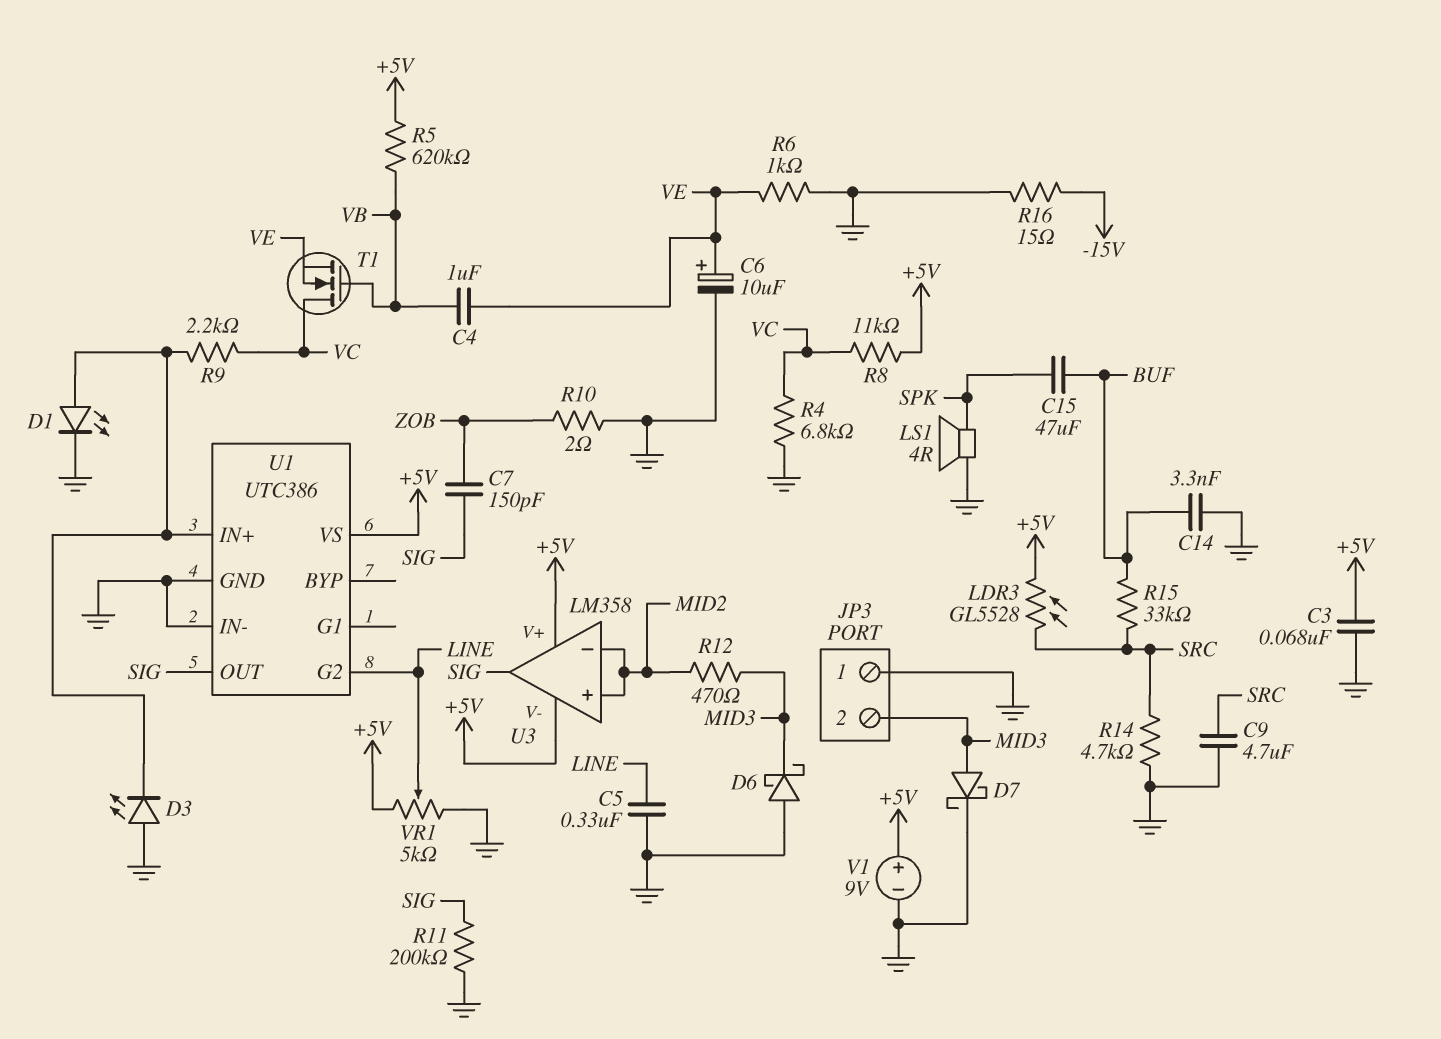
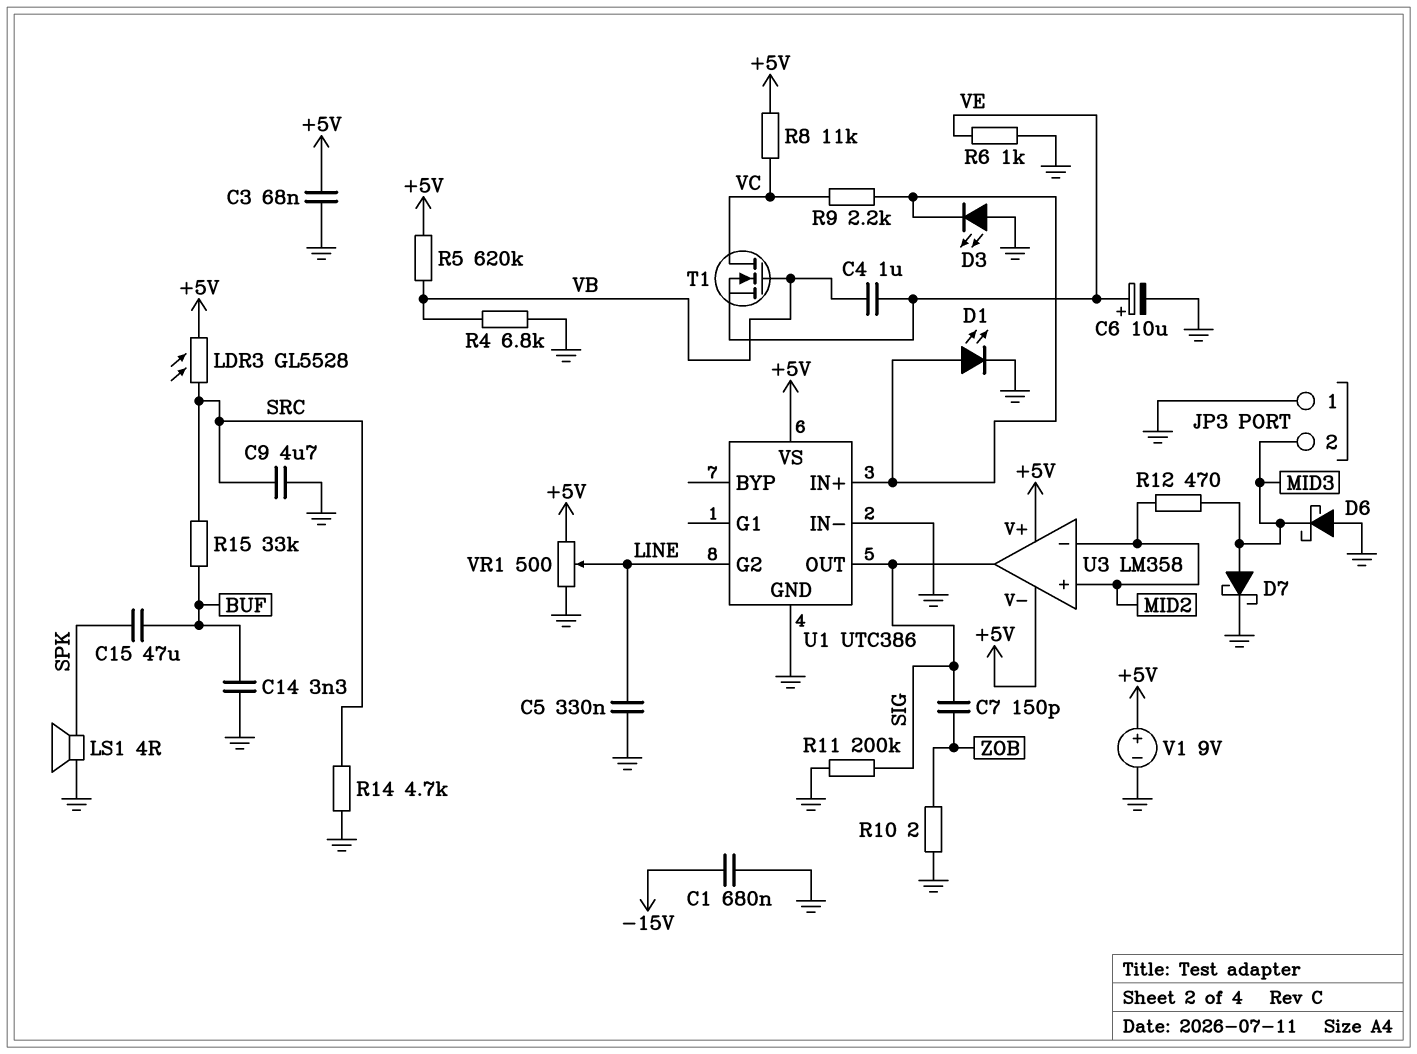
C1: none -> 680nF (-15V, GND)
R4: 6.8k (GND, VC) -> 6.8k (GND, VB)
R16: 15 (-15V, GND) -> none
VR1: 5k (+5V, GND, wiper LINE) -> 500 (+5V, GND, wiper LINE)

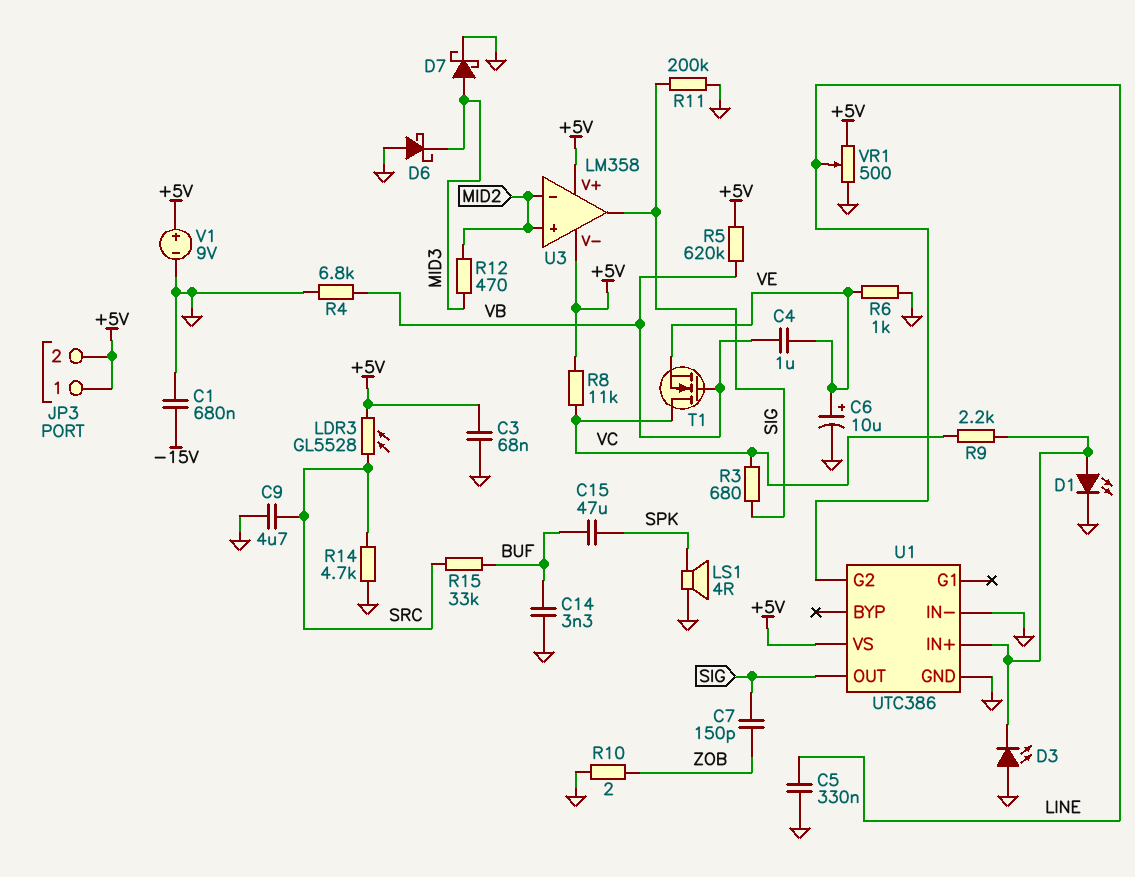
JP3 pin 1: GND -> +5V
JP3 pin 2: MID3 -> +5V
R3: none -> 680 (SIG, VC)

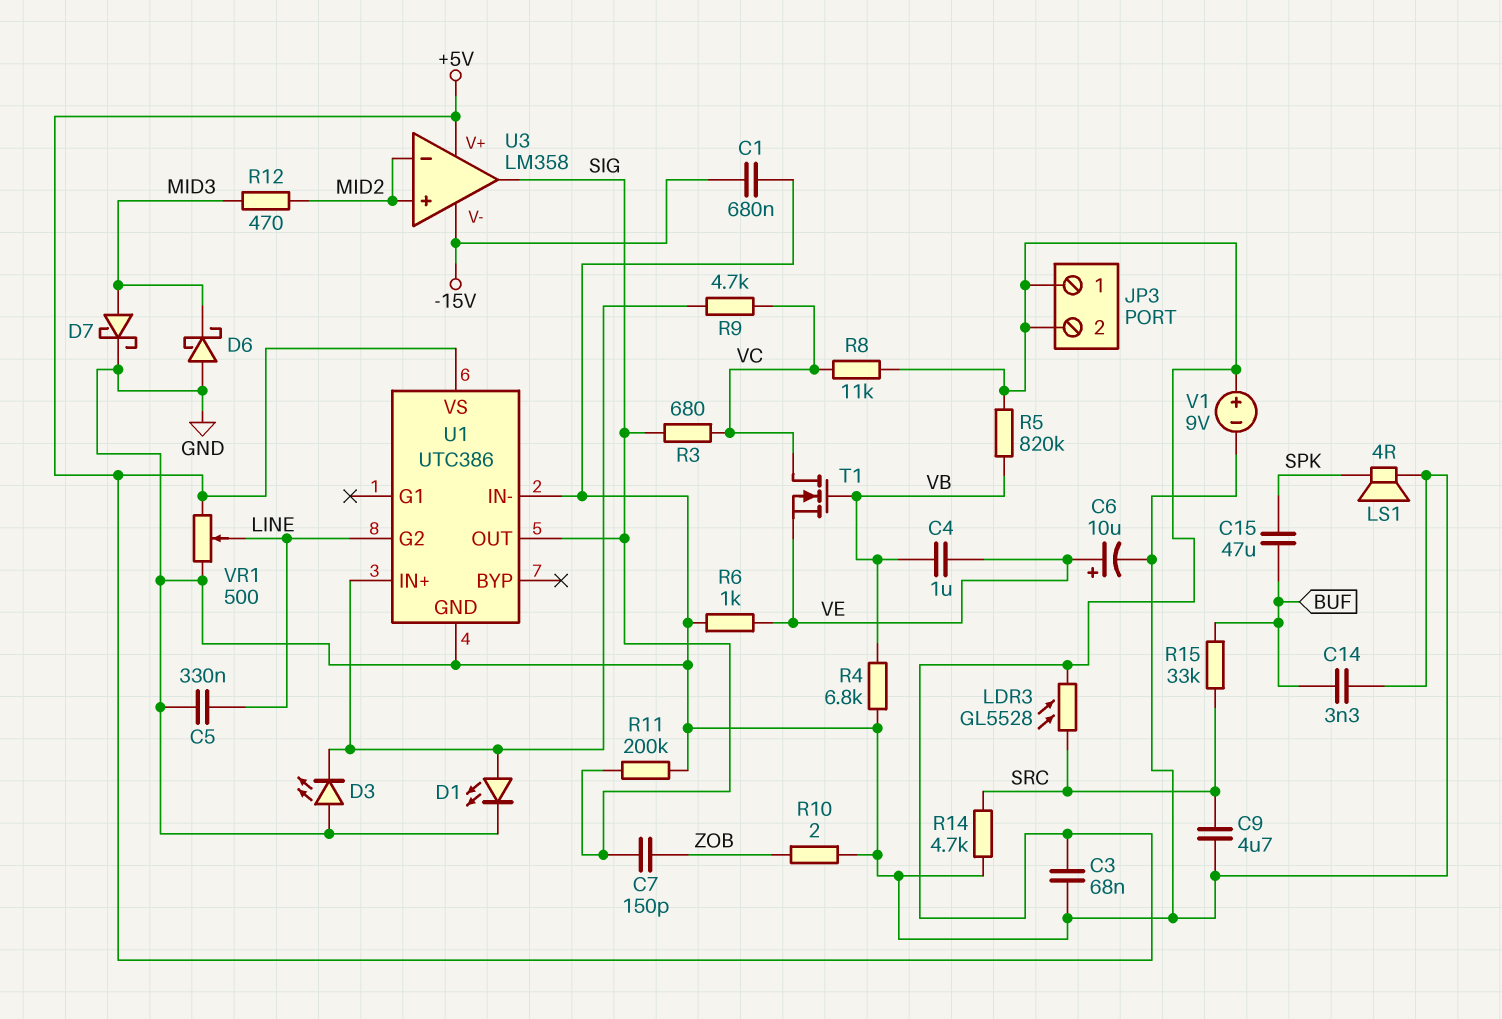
R5: 620k (+5V, VB) -> 820k (+5V, VB)
R9: 2.2k (U1/IN+, VC) -> 4.7k (U1/IN+, VC)
U3 pin V-: +5V -> -15V

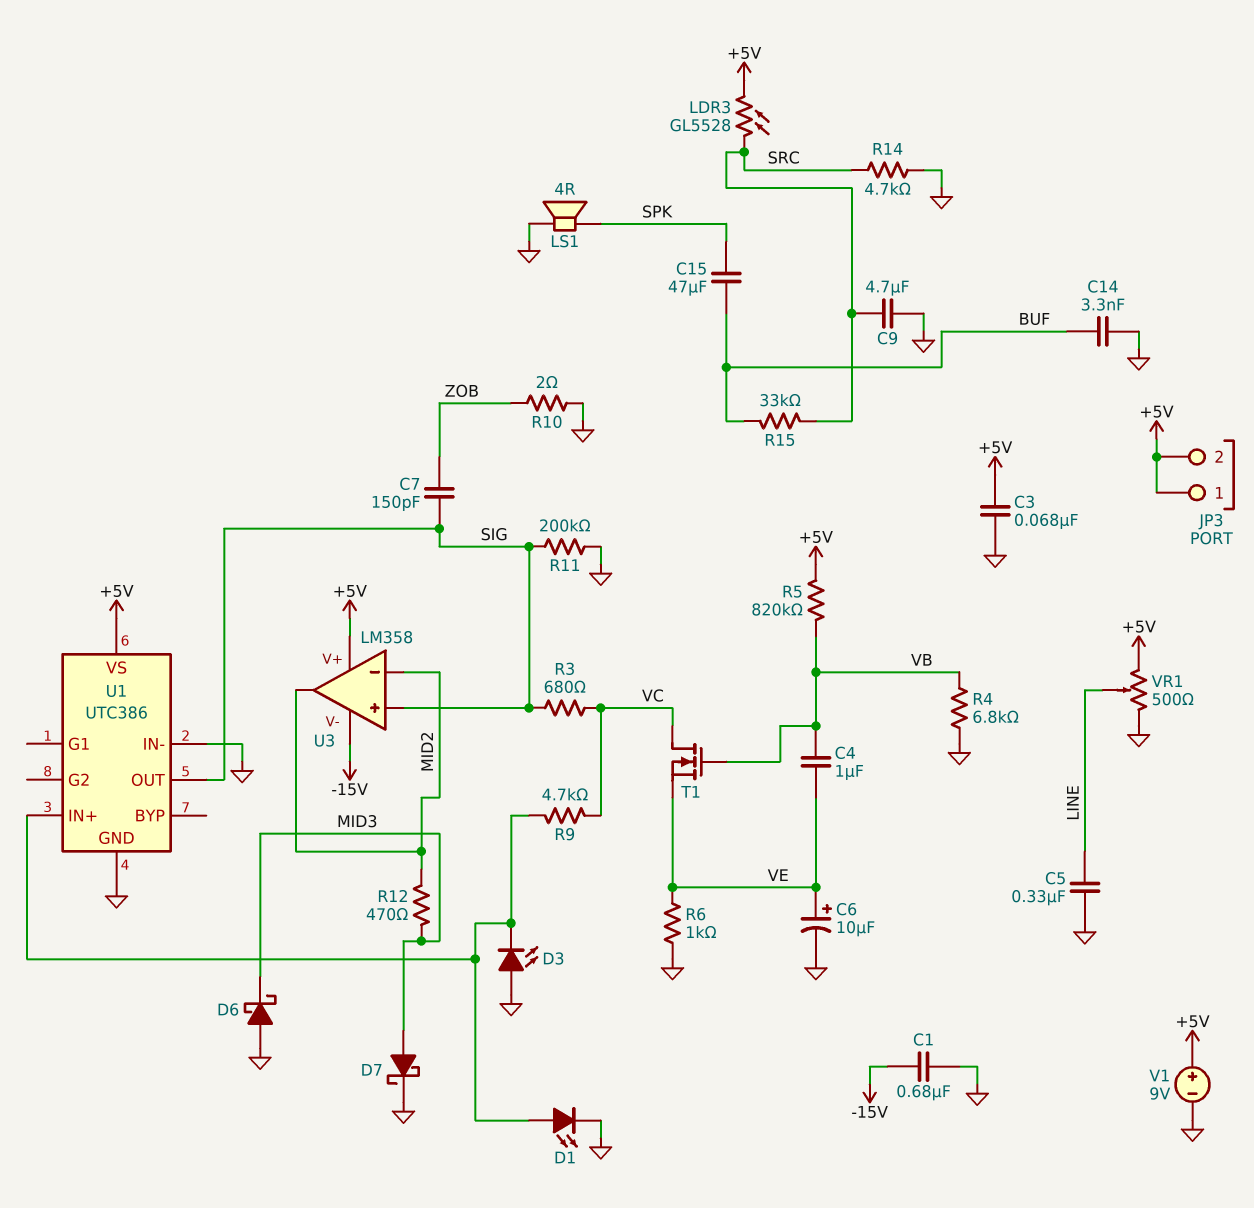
R8: 11k (+5V, VC) -> none
U1 pin G2: LINE -> none
U3 pin in+: MID2 -> SIG
U3 pin out: SIG -> MID2

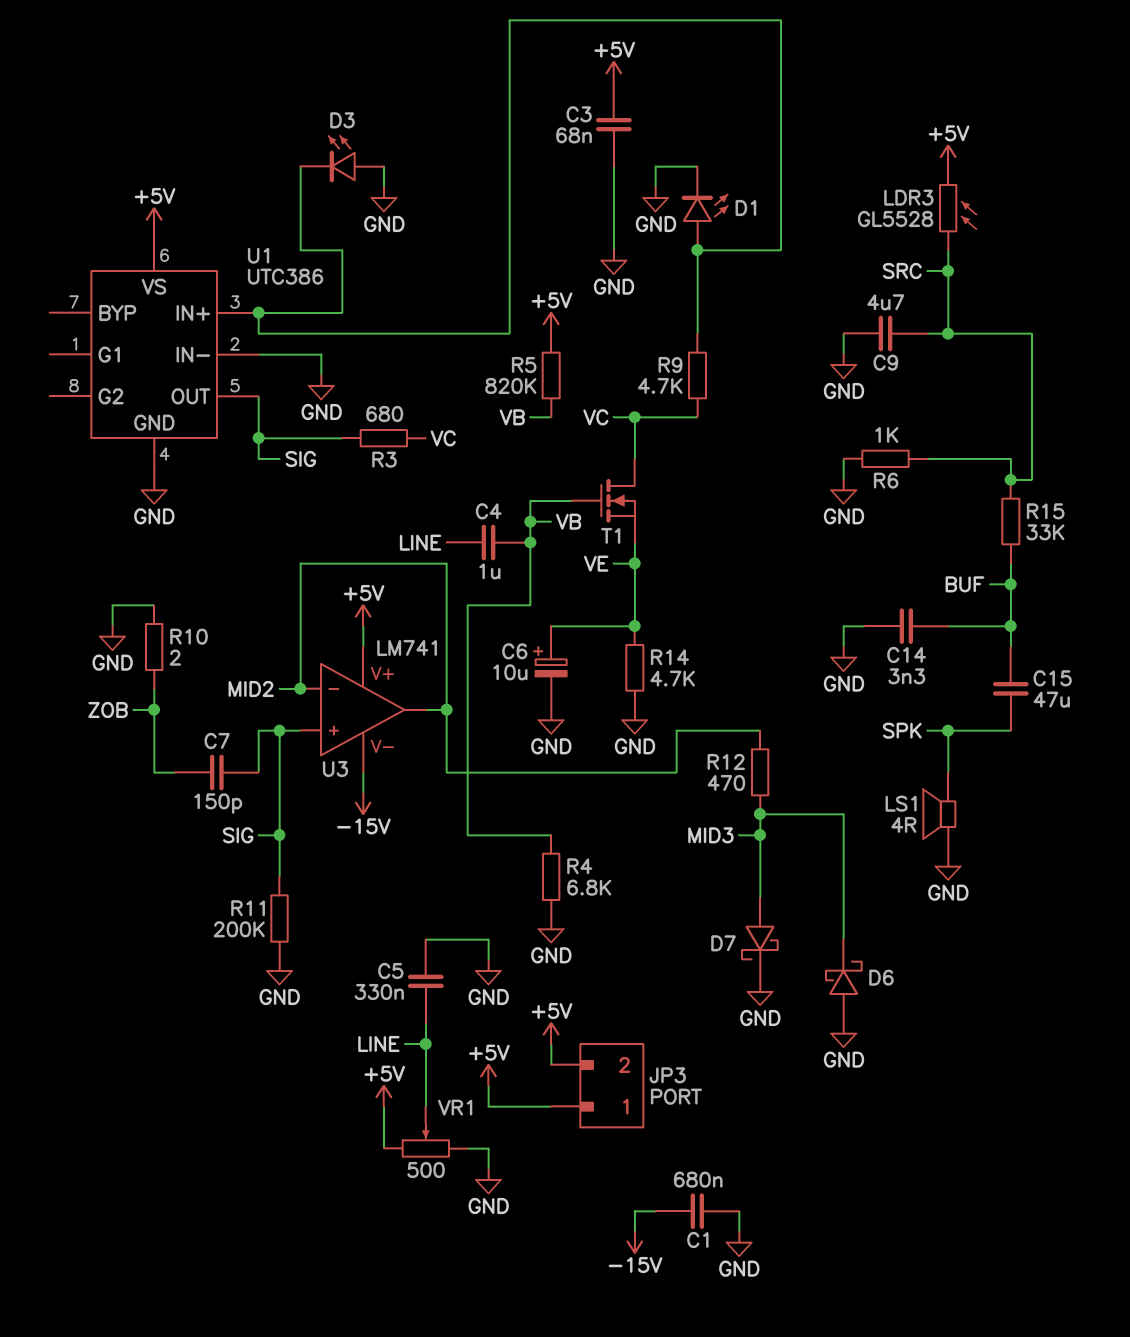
C4: 1uF (VB, VE) -> 1uF (LINE, VB)
R6: 1k (GND, VE) -> 1k (GND, SRC)
R14: 4.7k (GND, SRC) -> 4.7k (GND, VE)
U3: LM358 -> LM741
V1: 9V (plus +5V, minus GND) -> none

